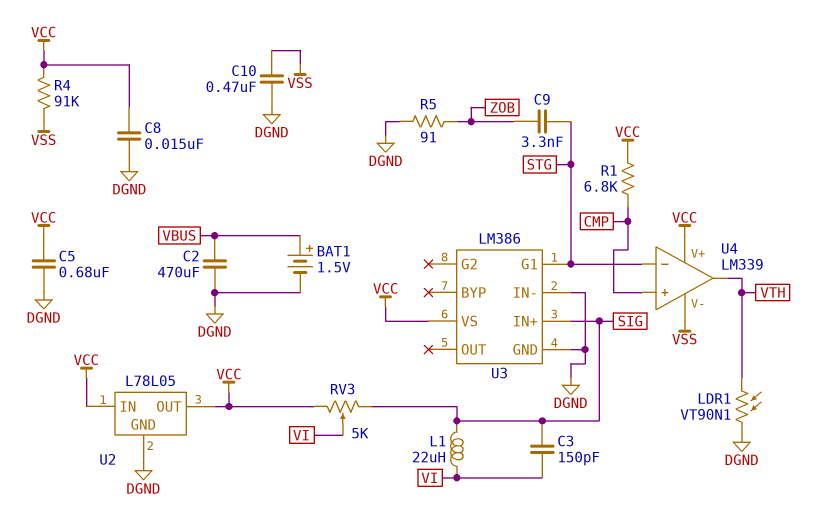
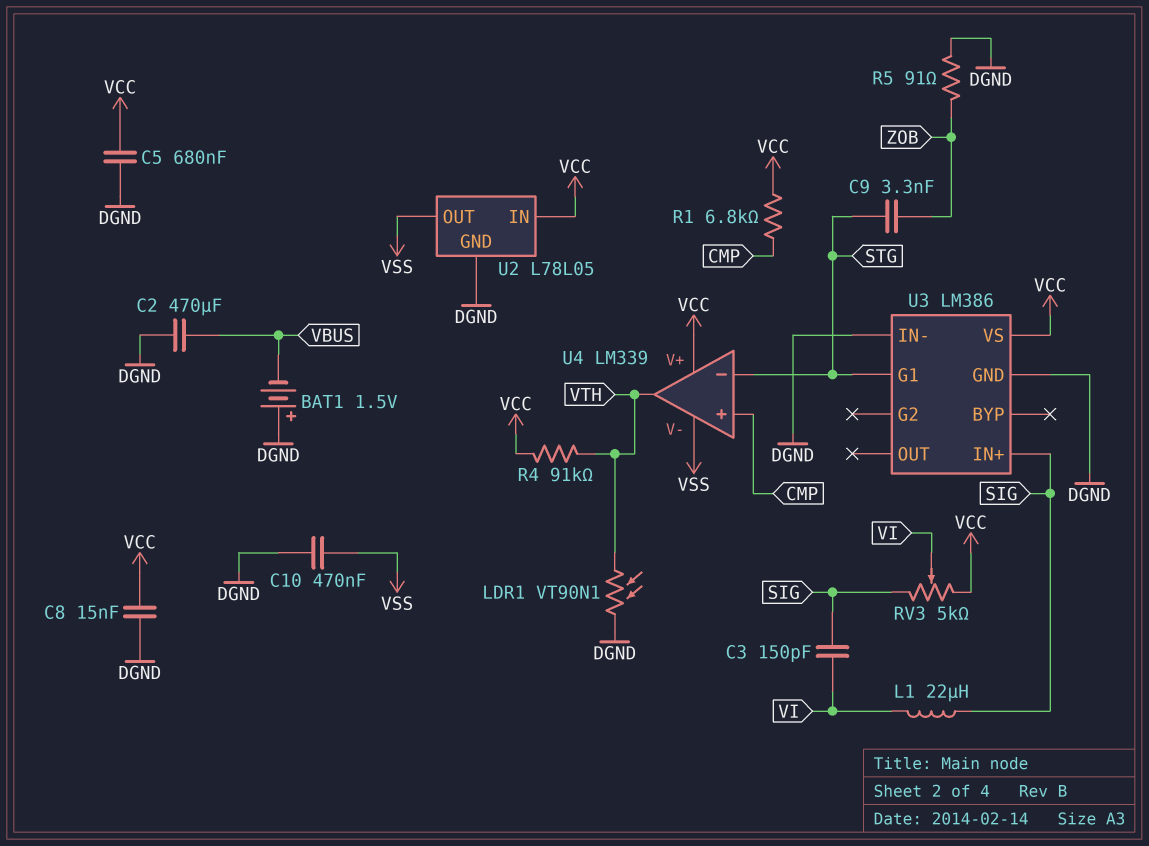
BAT1: 1.5V (plus VBUS, minus DGND) -> 1.5V (plus DGND, minus VBUS)
R4: 91k (VCC, VSS) -> 91k (VCC, VTH)
U2 pin OUT: VCC -> VSS

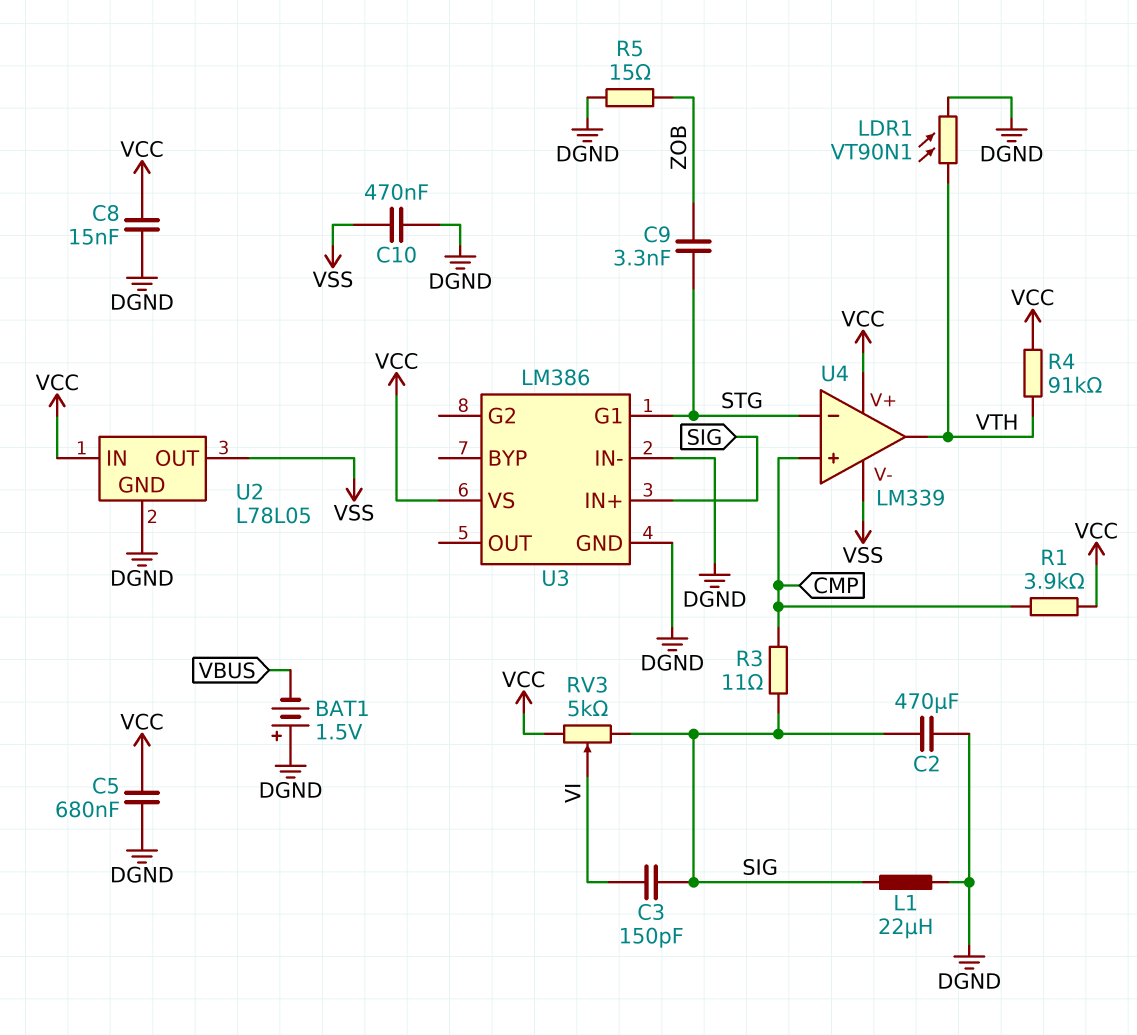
C2: 470uF (DGND, VBUS) -> 470uF (DGND, SIG)
L1: 22uH (SIG, VI) -> 22uH (DGND, SIG)
R1: 6.8k (CMP, VCC) -> 3.9k (CMP, VCC)
R3: none -> 11 (CMP, SIG)
R5: 91 (DGND, ZOB) -> 15 (DGND, ZOB)

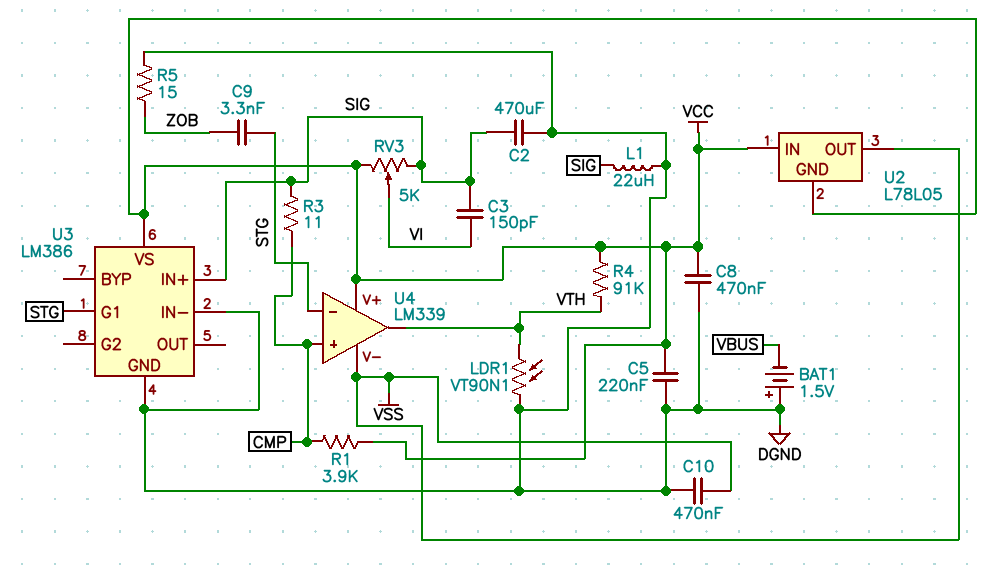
C5: 680nF (DGND, VCC) -> 220nF (DGND, VCC)
C8: 15nF (DGND, VCC) -> 470nF (DGND, VCC)
U2 pin GND: DGND -> VCC

